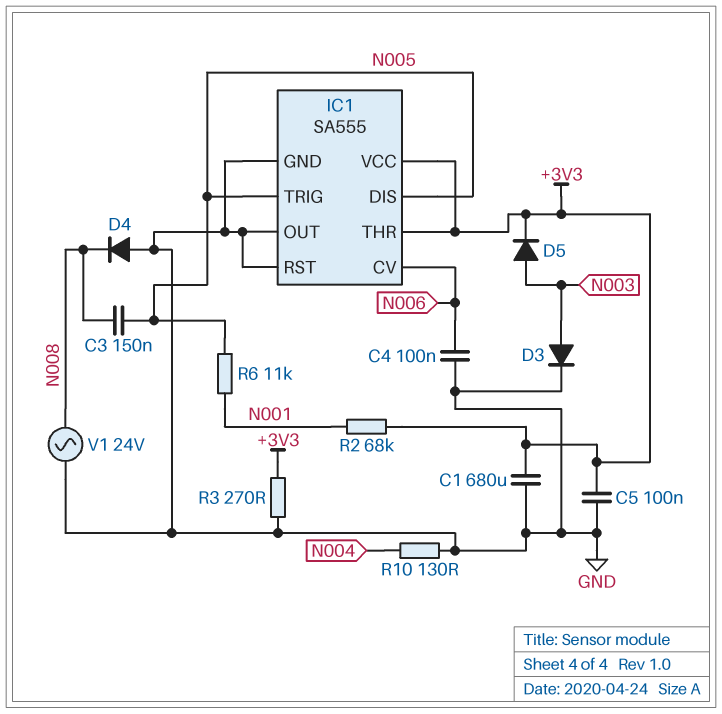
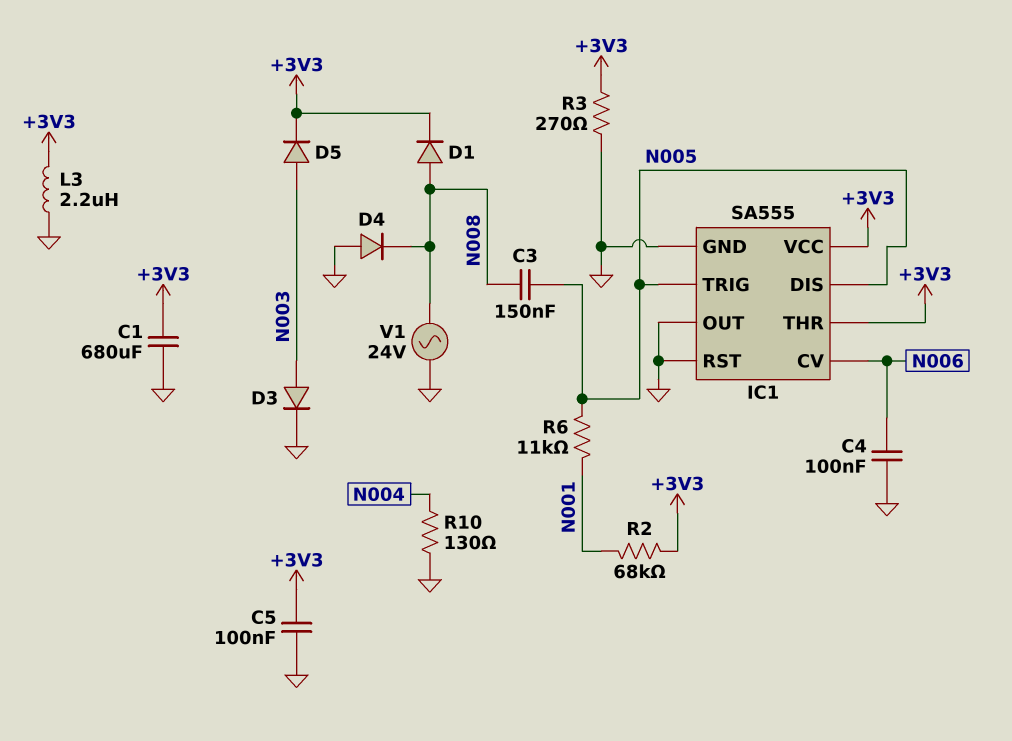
D1: none -> diode (A N008, K +3V3)
L3: none -> 2.2uH (+3V3, GND)

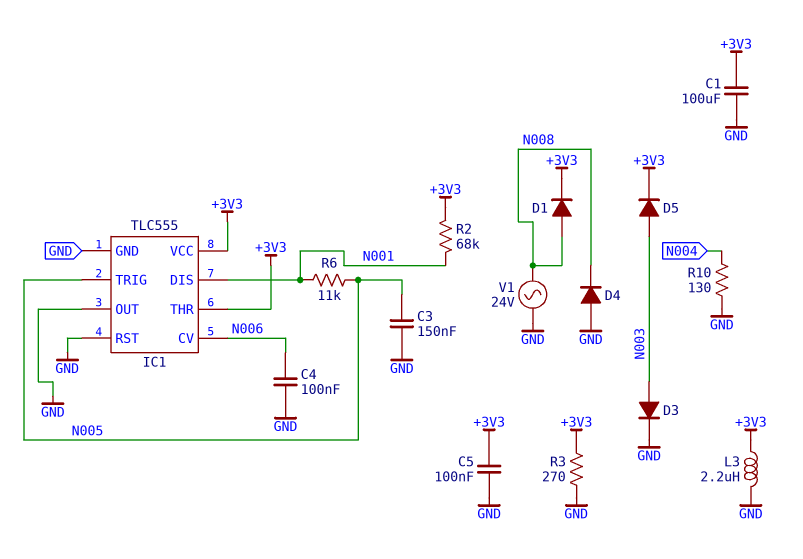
C1: 680uF (+3V3, GND) -> 100uF (+3V3, GND)
C3: 150nF (N005, N008) -> 150nF (GND, N005)
IC1: SA555 -> TLC555
IC1 pin DIS: N005 -> N001

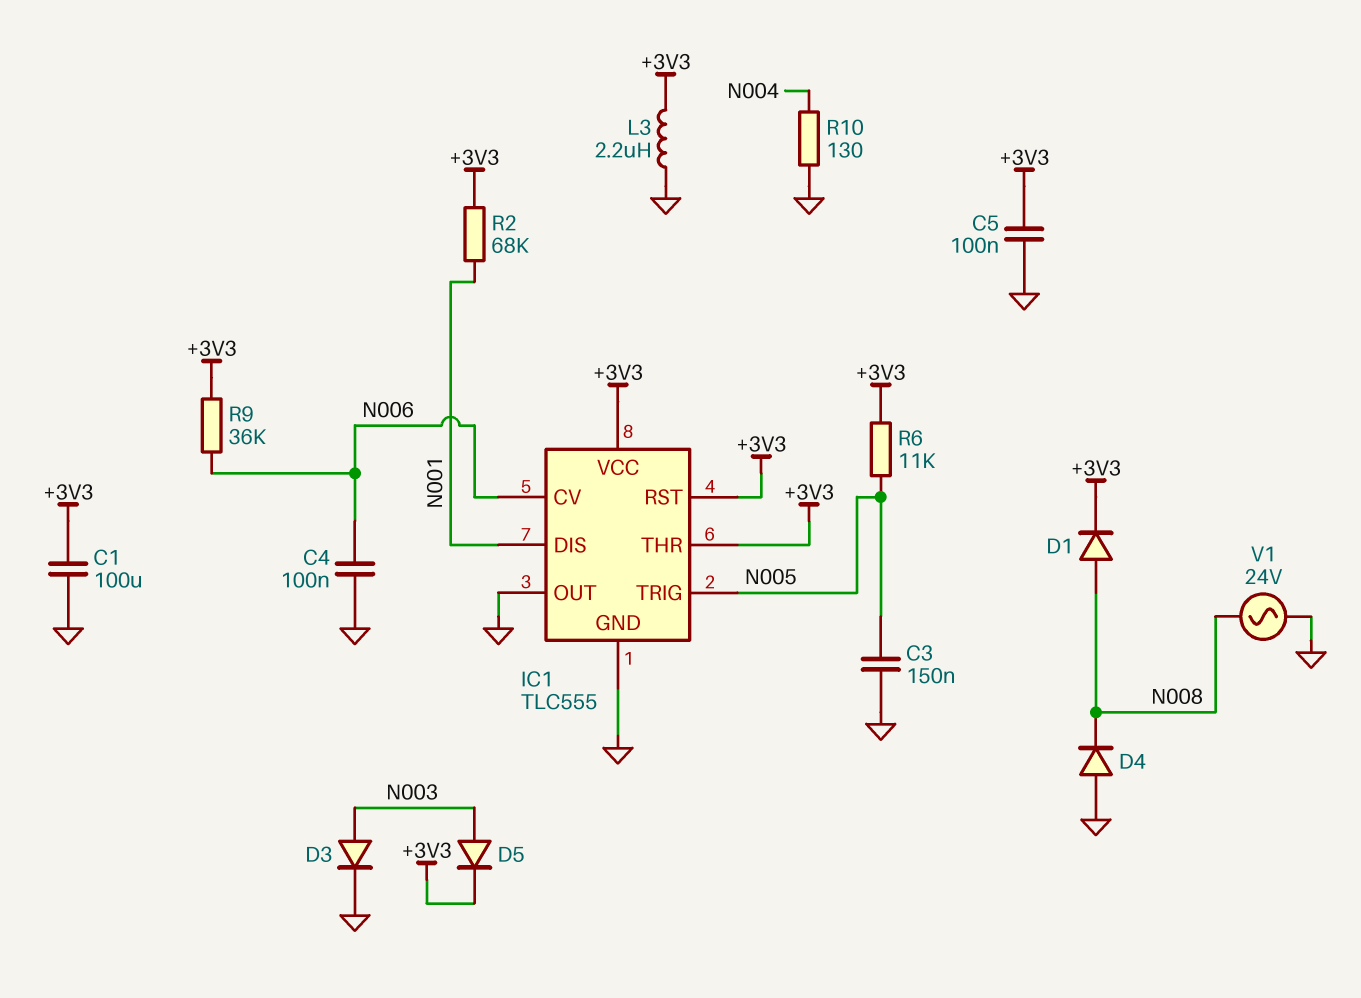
IC1 pin RST: GND -> +3V3
R3: 270 (+3V3, GND) -> none
R6: 11k (N001, N005) -> 11k (+3V3, N005)
R9: none -> 36k (+3V3, N006)

